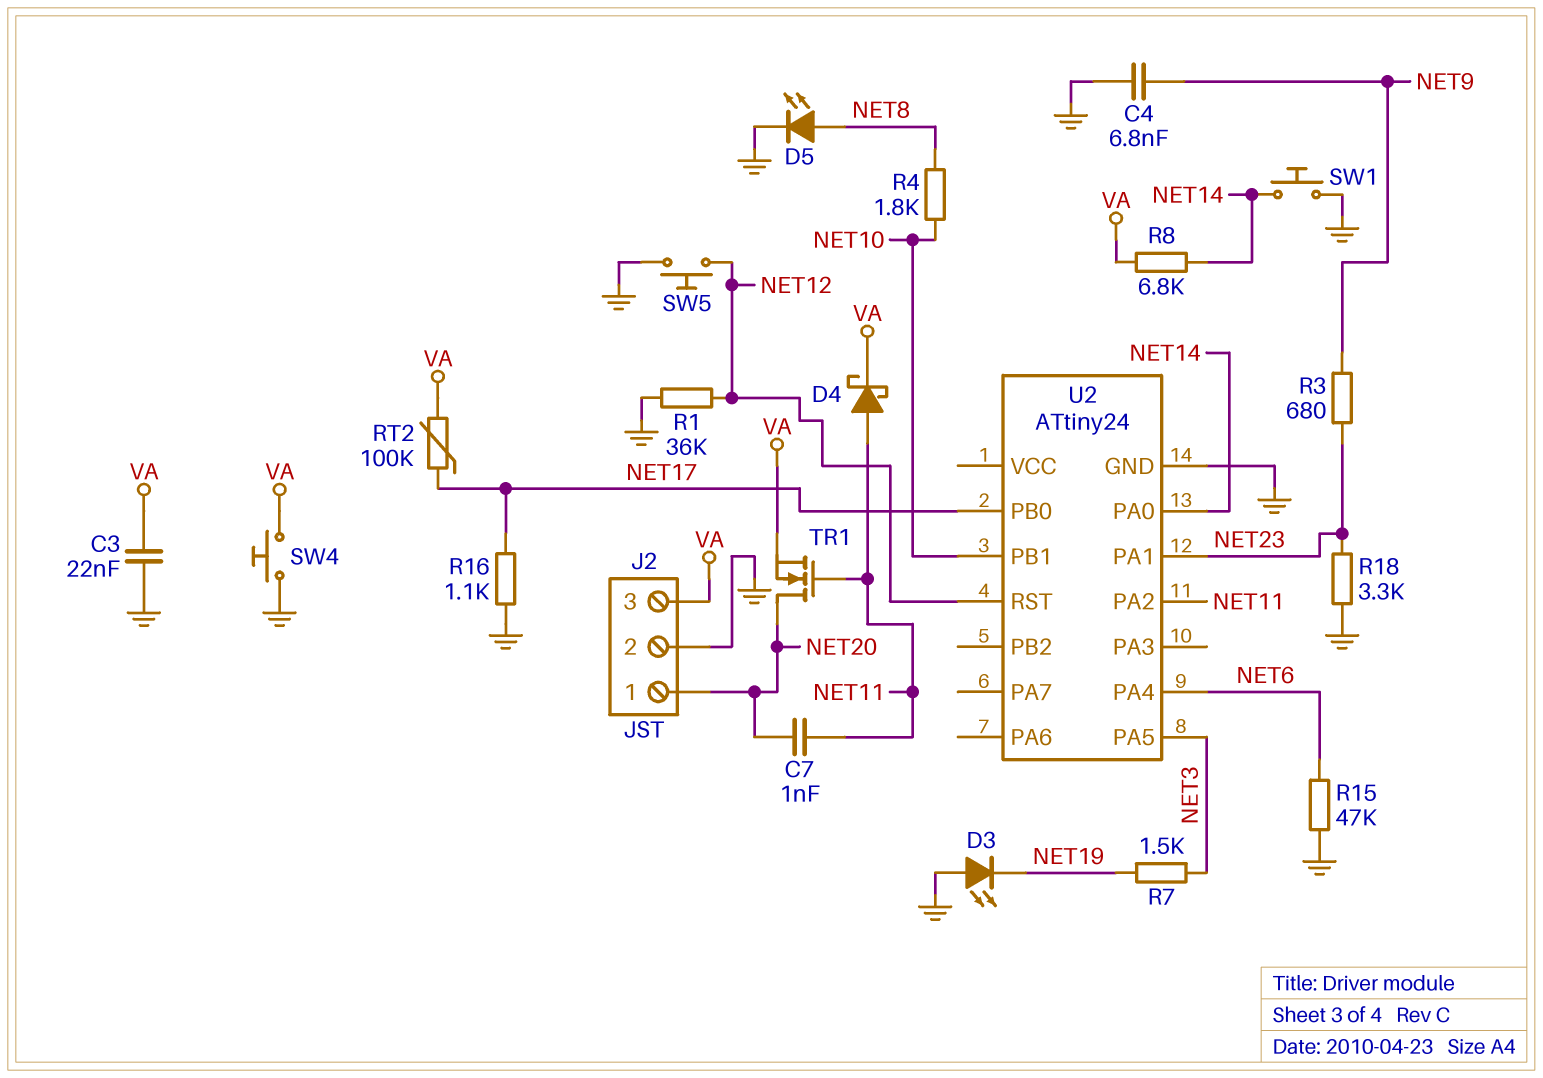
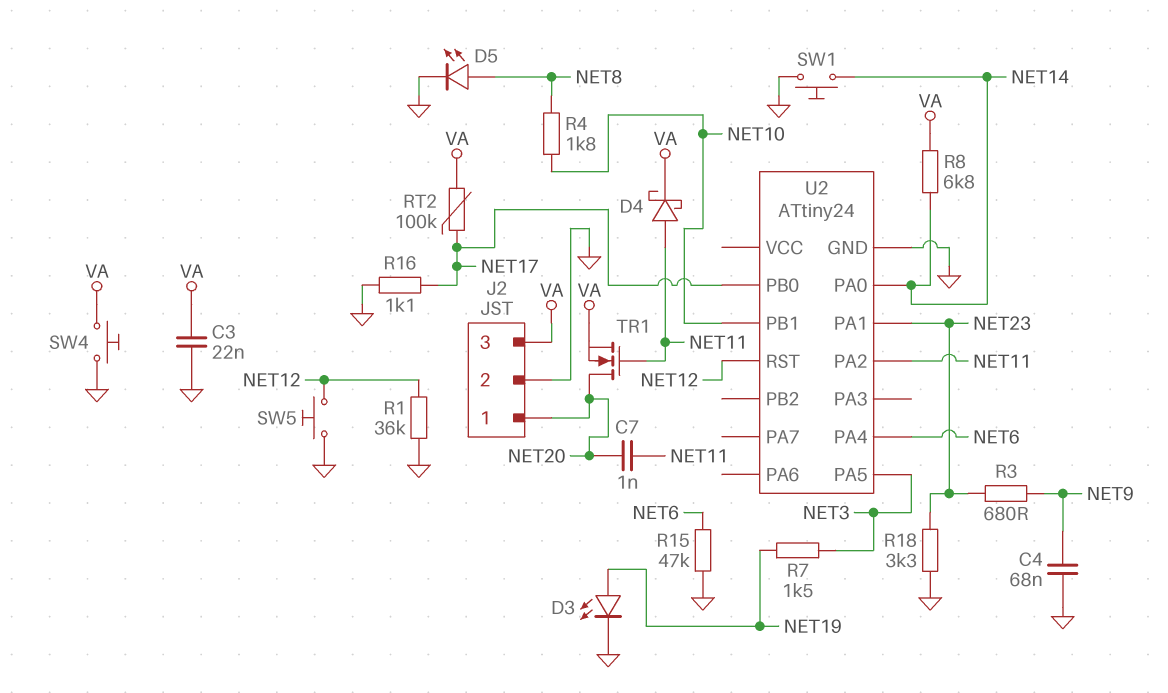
C4: 6.8nF (GND, NET9) -> 68nF (GND, NET9)
D3: LED (A GND, K NET19) -> LED (A NET19, K GND)

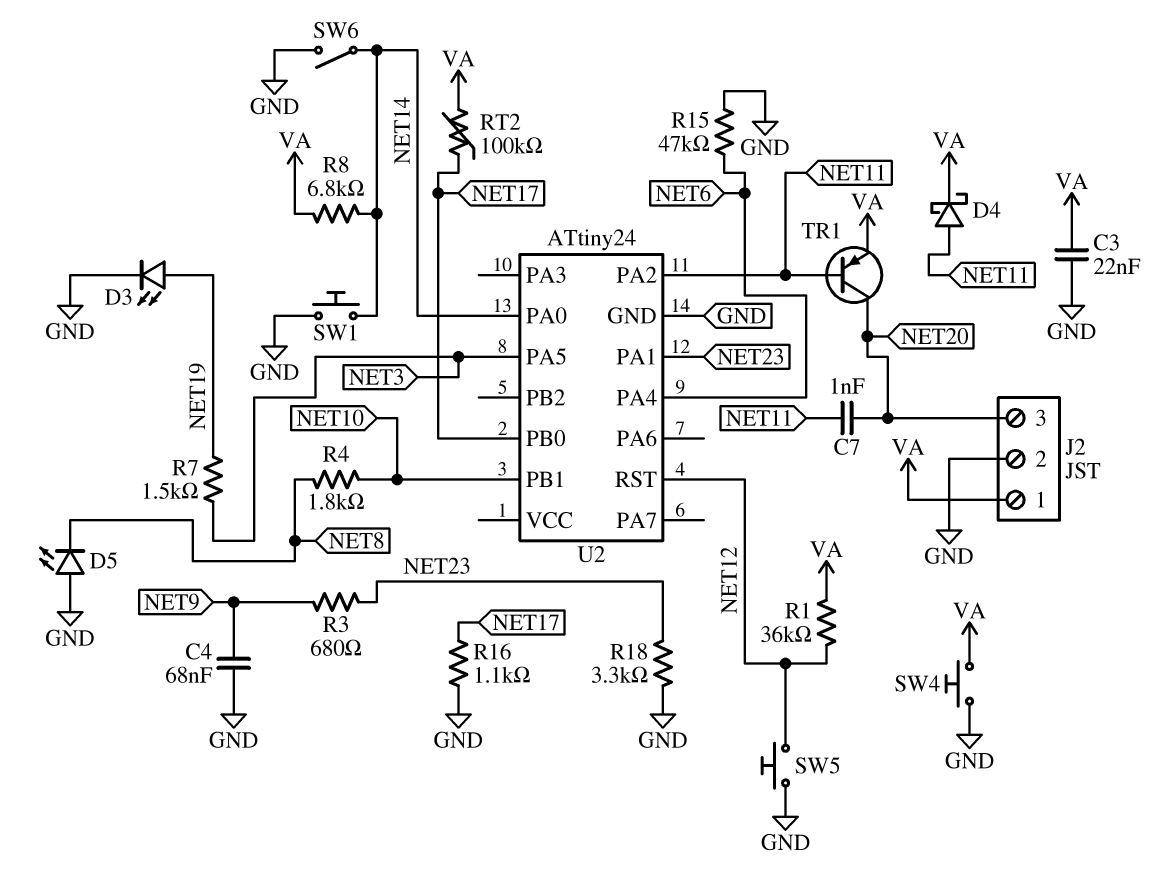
D5: LED (A NET8, K GND) -> LED (A GND, K NET8)
J2 pin 1: NET20 -> VA
J2 pin 3: VA -> NET20
R1: 36k (GND, NET12) -> 36k (NET12, VA)
SW6: none -> switch (GND, NET14)
TR1: NMOS (G NET11, D NET20, S VA) -> PNP (B NET11, C NET20, E VA)

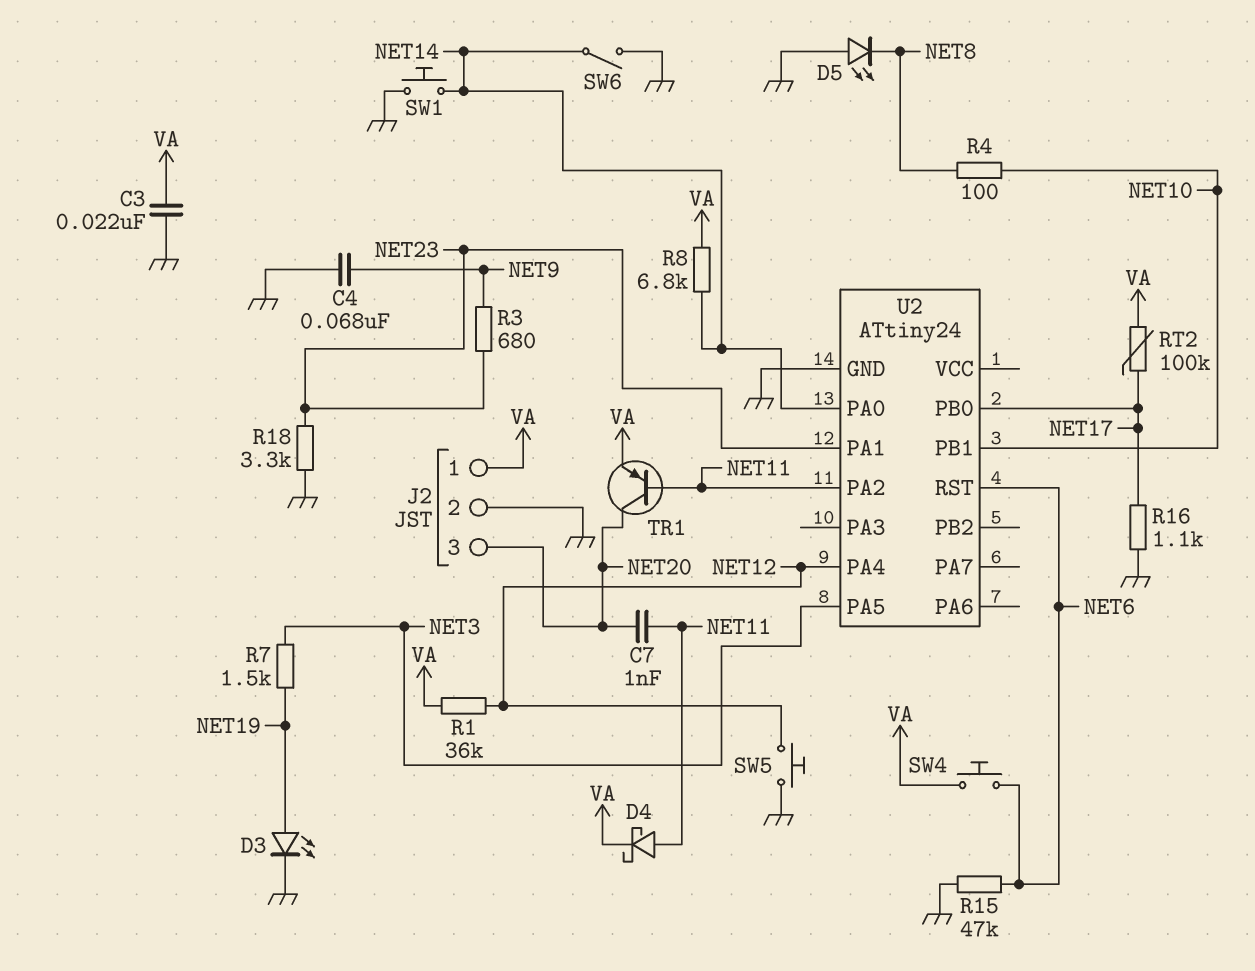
R4: 1.8k (NET8, NET10) -> 100 (NET8, NET10)
SW4: button (GND, VA) -> button (NET6, VA)
U2 pin PA4: NET6 -> NET12
U2 pin RST: NET12 -> NET6

